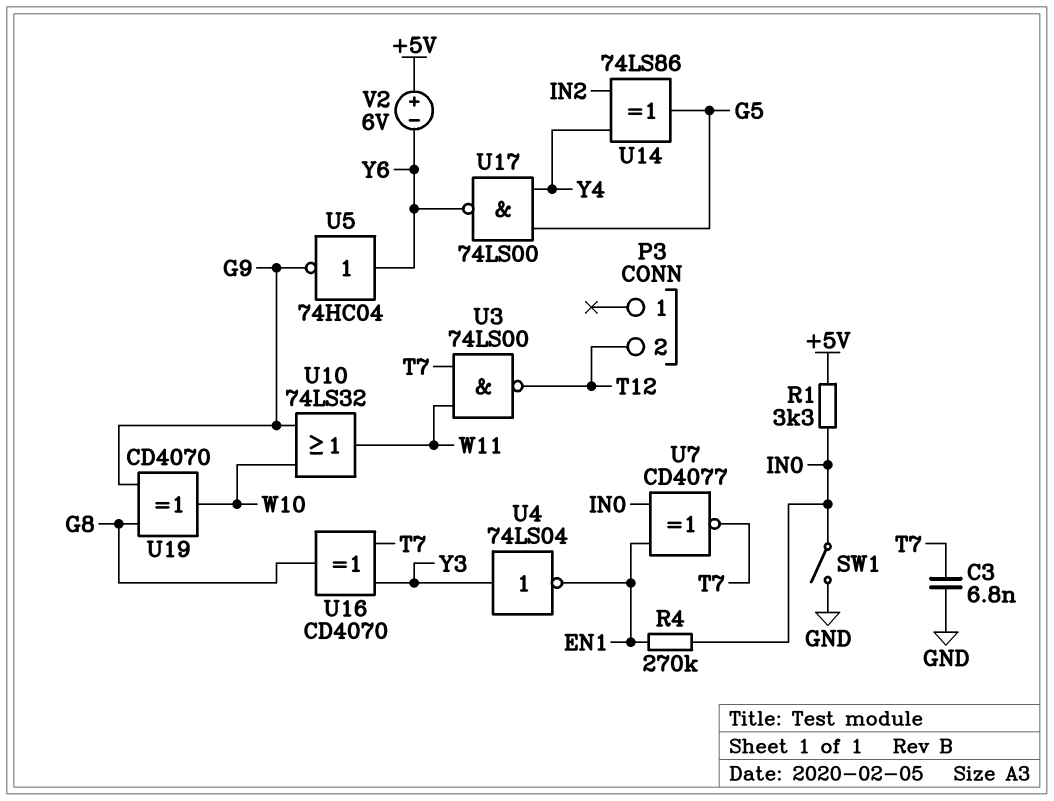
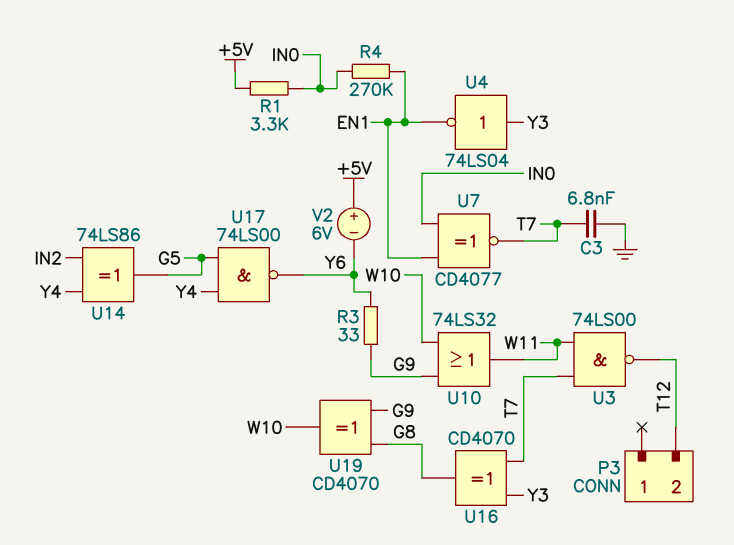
R3: none -> 33 (G9, Y6)
SW1: switch (GND, IN0) -> none
U5: NOT 74HC04 (in Y6, out G9) -> none

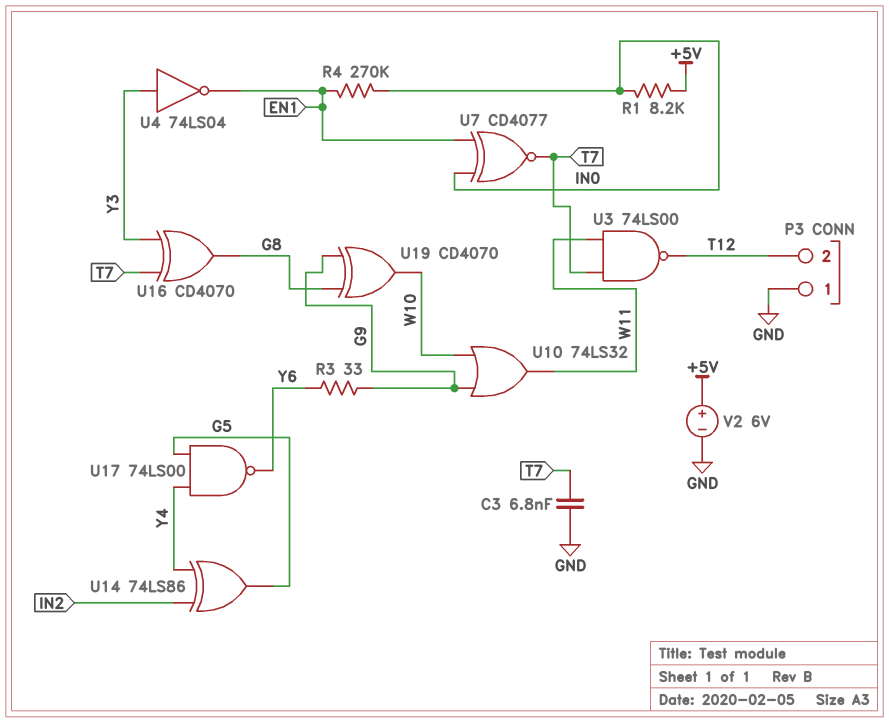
P3 pin 1: none -> GND
R1: 3.3k (+5V, IN0) -> 8.2k (+5V, IN0)
V2: 6V (plus +5V, minus Y6) -> 6V (plus +5V, minus GND)

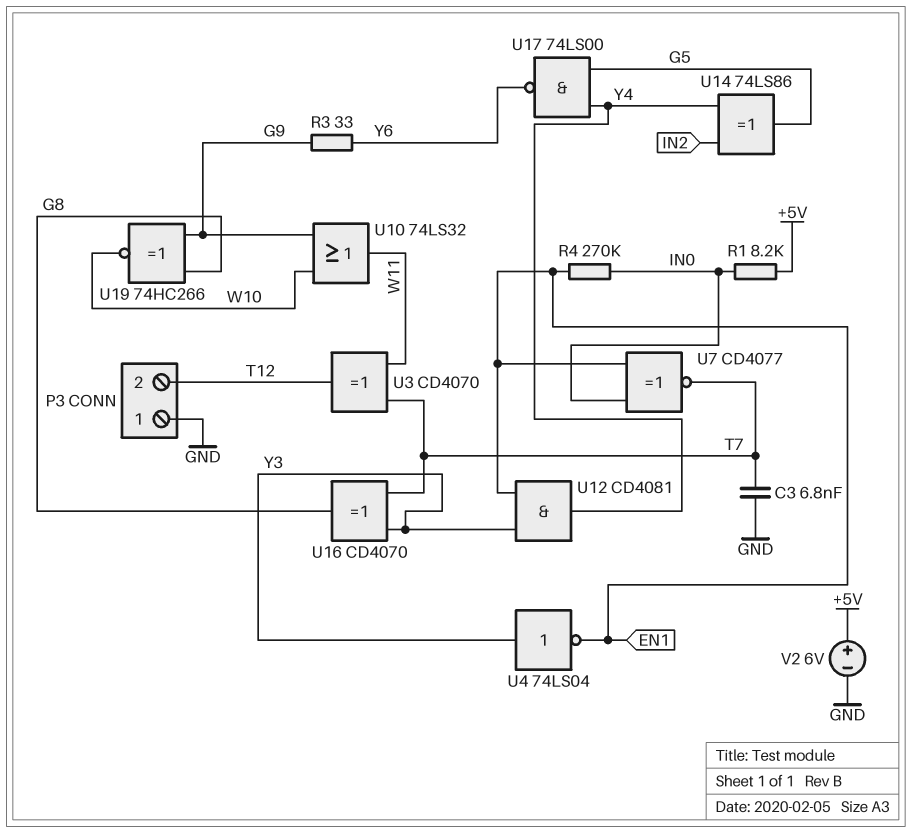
U3: NAND 74LS00 (in T7, in W11, out T12) -> XOR CD4070 (in T7, in W11, out T12)
U12: none -> AND CD4081 (in EN1, in Y3, out Y4)
U19: XOR CD4070 (in G8, in G9, out W10) -> XNOR 74HC266 (in G8, in G9, out W10)

